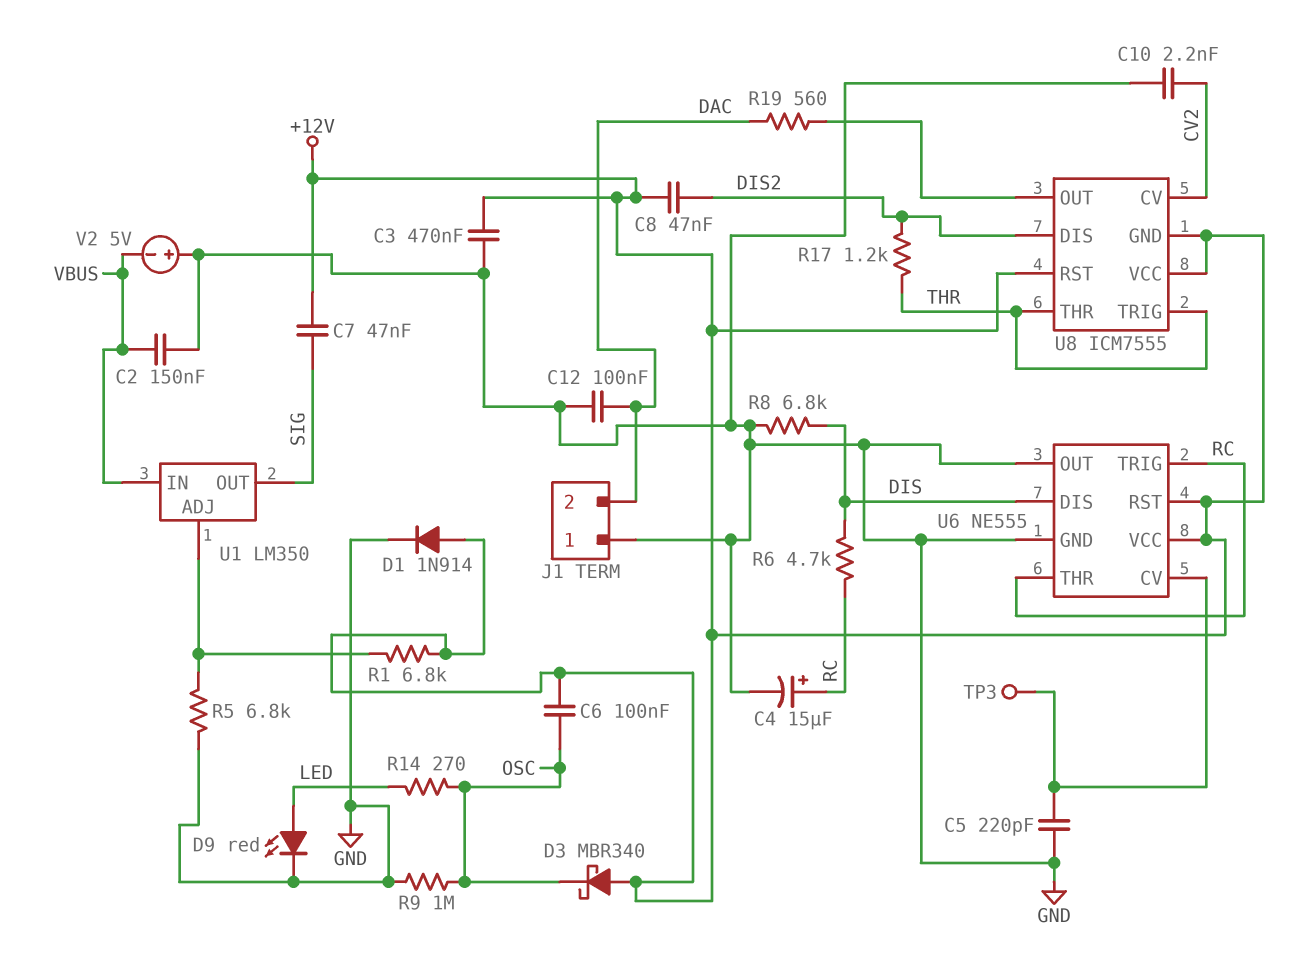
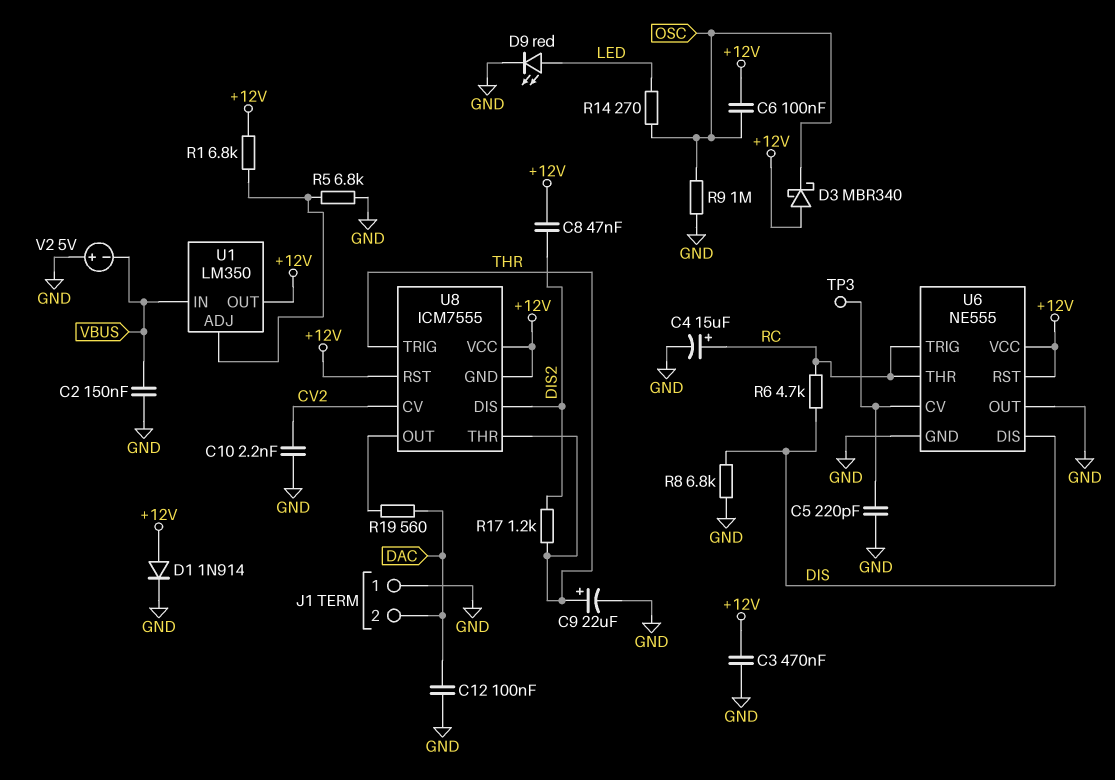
C7: 47nF (+12V, SIG) -> none
C9: none -> 22uF (plus THR, minus GND)
U1 pin OUT: SIG -> +12V

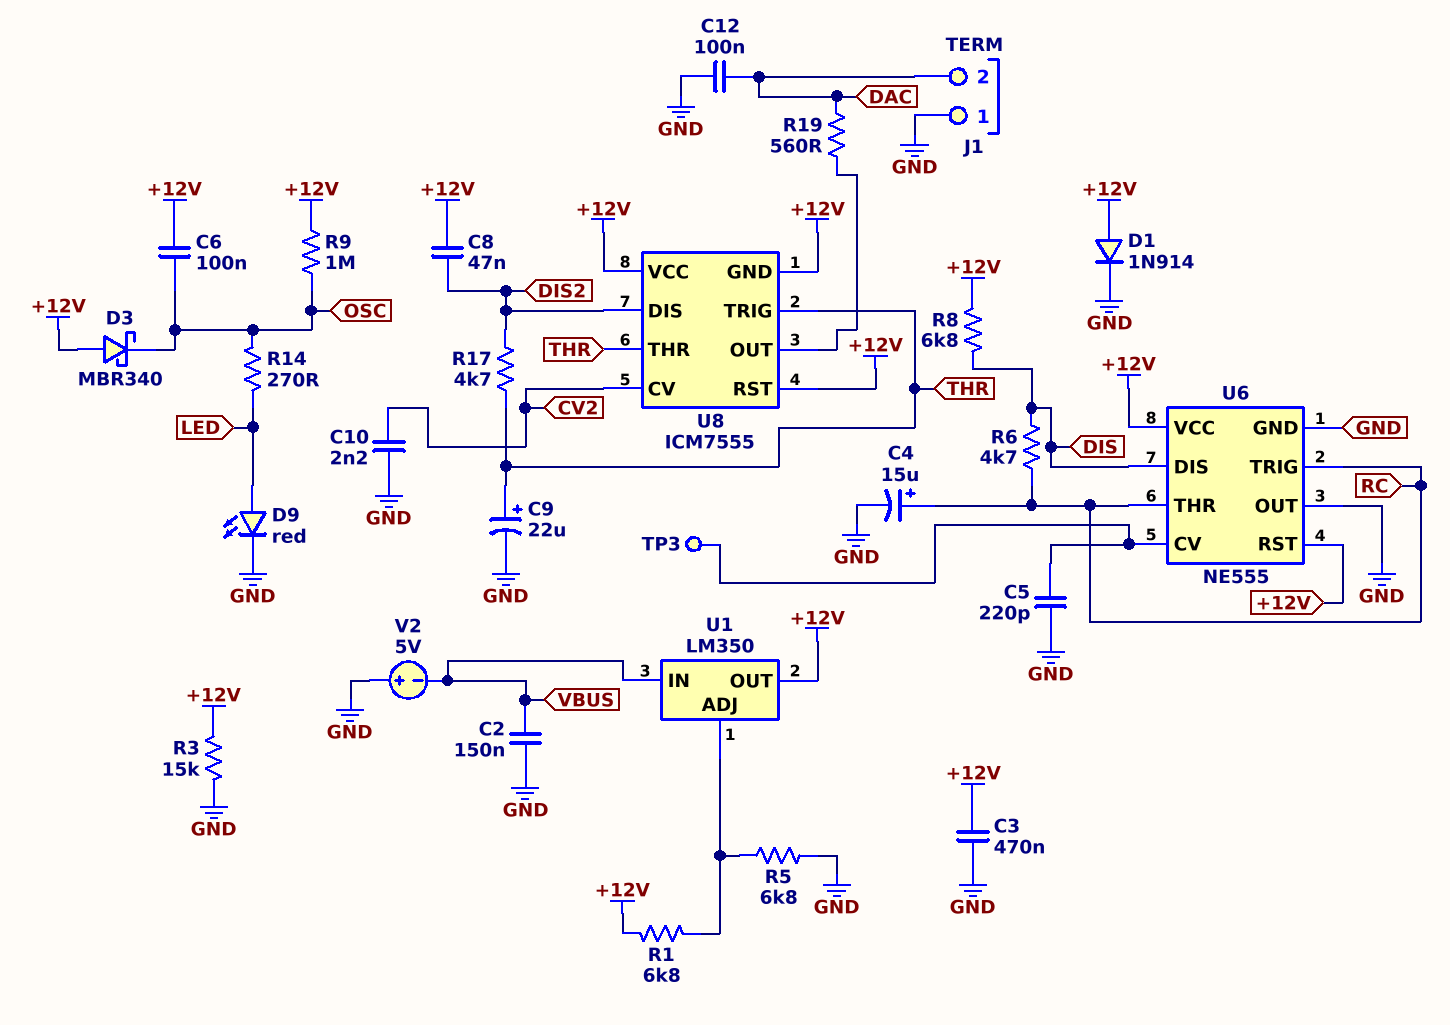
R3: none -> 15k (+12V, GND)
R8: 6.8k (DIS, GND) -> 6.8k (+12V, DIS)
R9: 1M (GND, OSC) -> 1M (+12V, OSC)
R17: 1.2k (DIS2, THR) -> 4.7k (DIS2, THR)

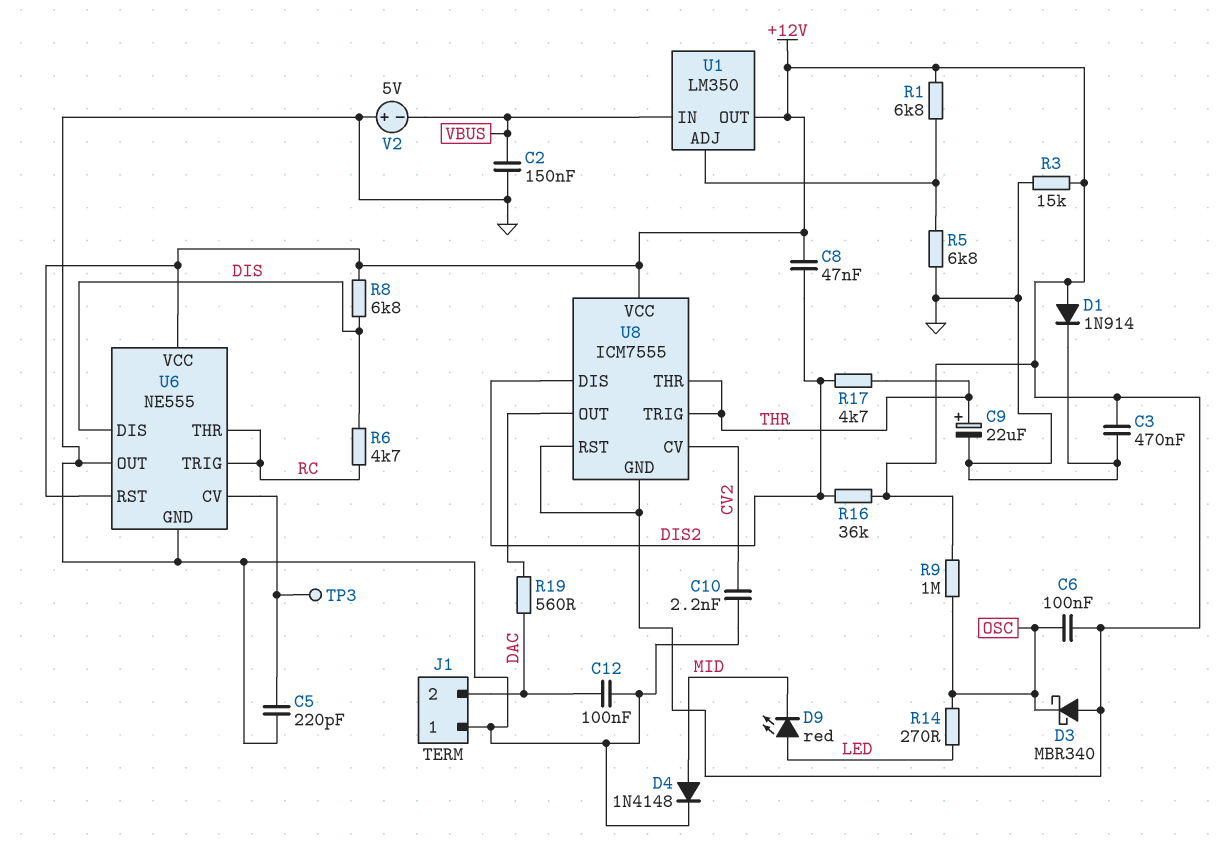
C4: 15uF (plus RC, minus GND) -> none
D4: none -> diode 1N4148 (A MID, K GND)
D9: LED red (A LED, K GND) -> LED red (A LED, K MID)
R16: none -> 36k (+12V, DIS2)

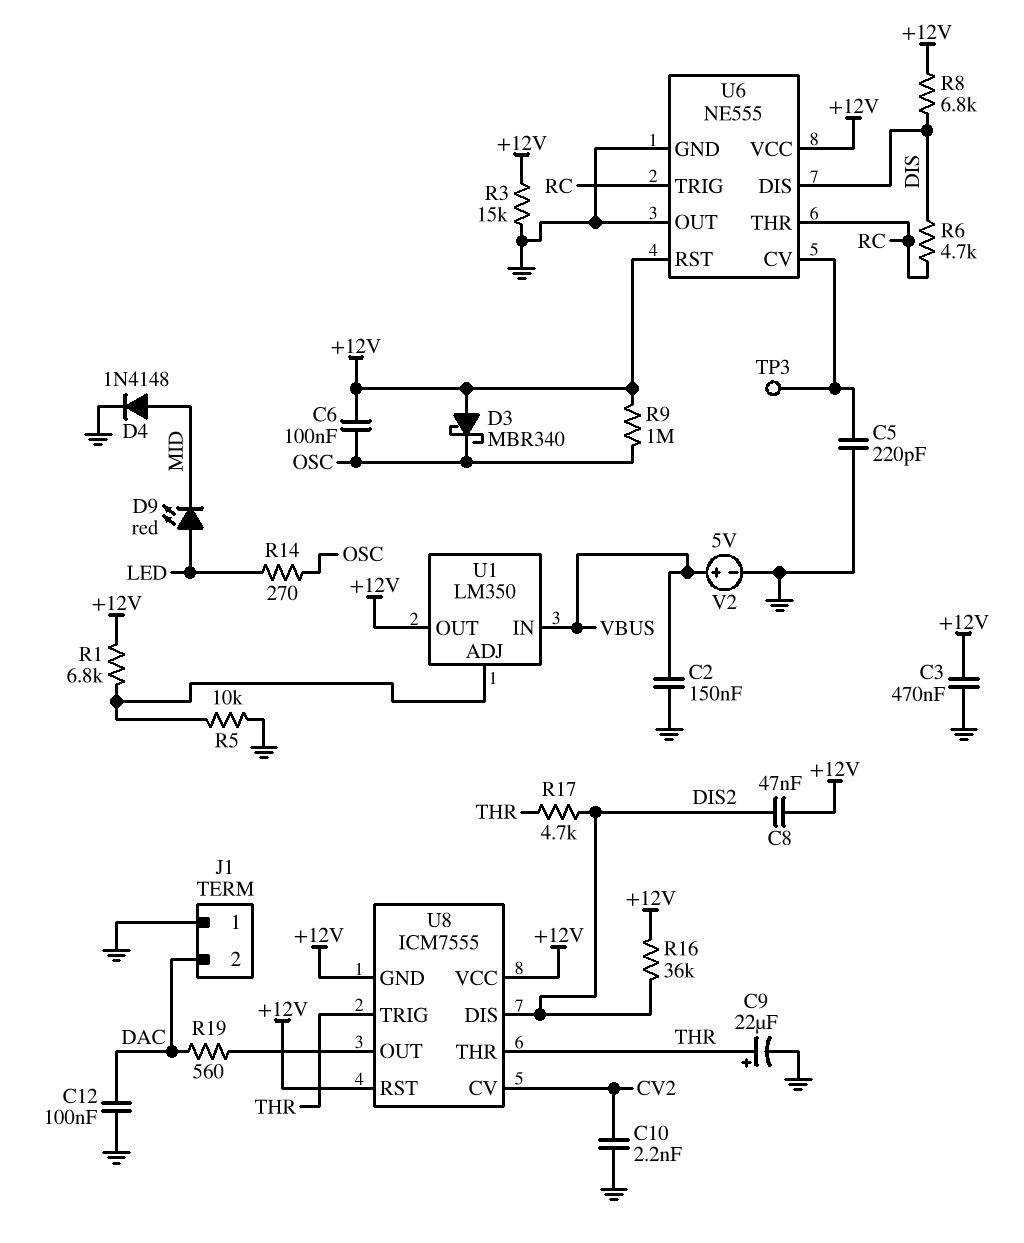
D1: diode 1N914 (A +12V, K GND) -> none
R5: 6.8k (GND, U1/ADJ) -> 10k (GND, U1/ADJ)
V2: 5V (plus GND, minus VBUS) -> 5V (plus VBUS, minus GND)

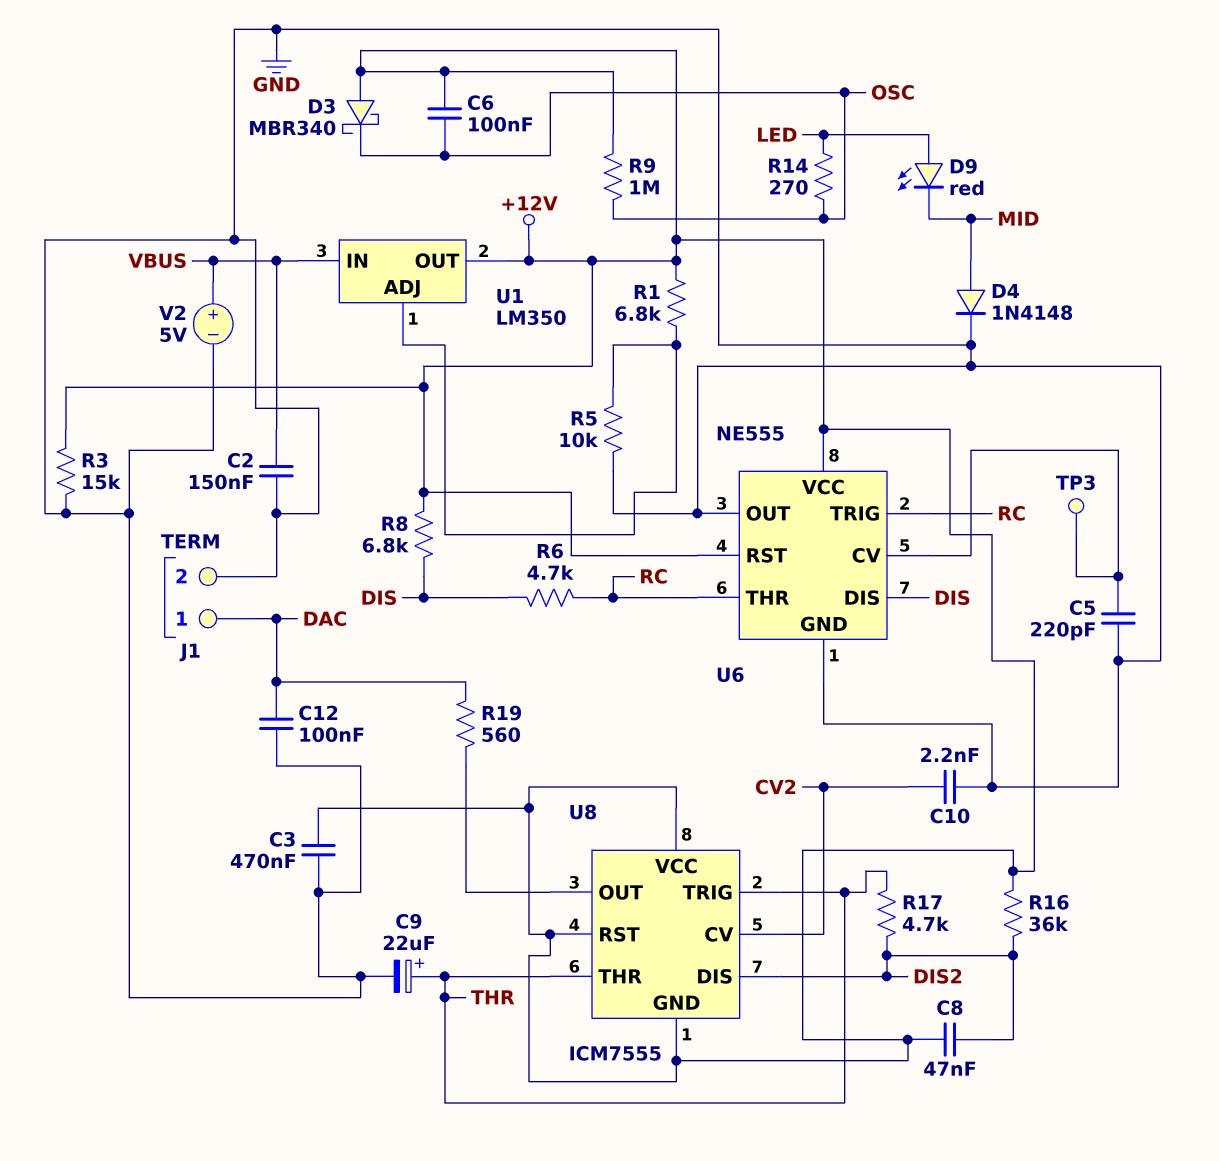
J1 pin 1: GND -> DAC
J1 pin 2: DAC -> GND

